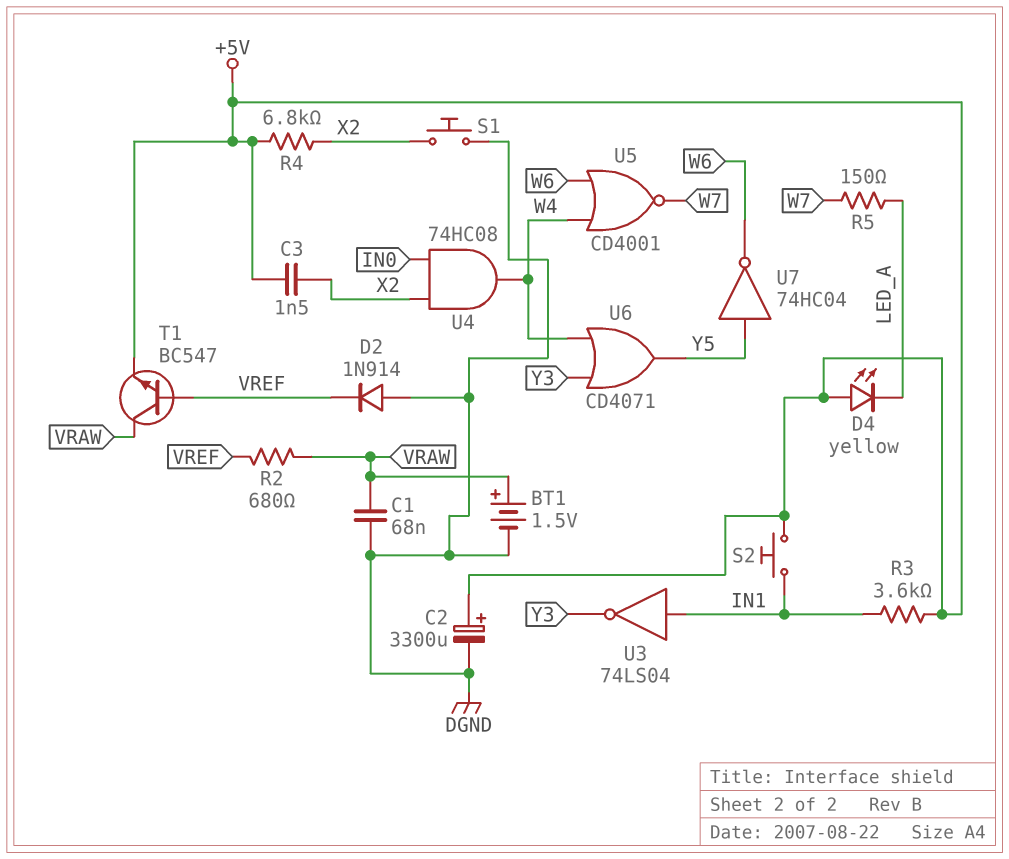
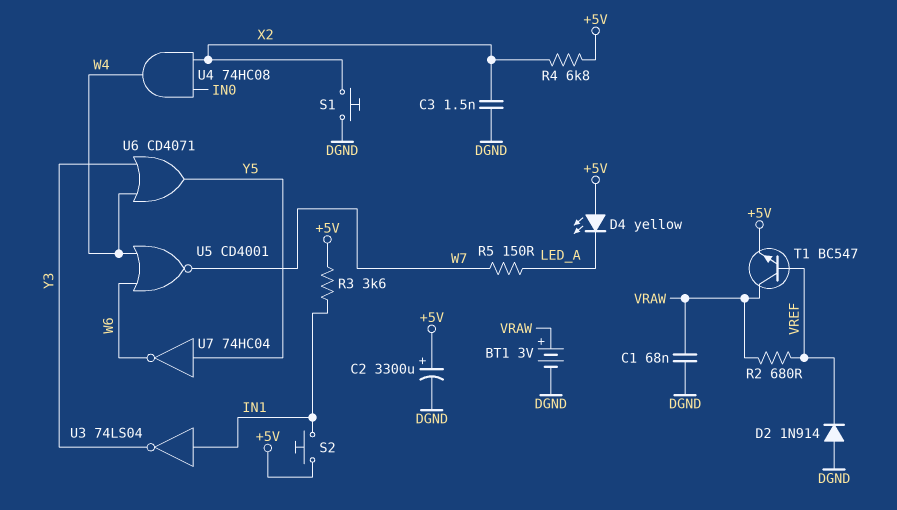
BT1: 1.5V (plus VRAW, minus DGND) -> 3V (plus VRAW, minus DGND)
C3: 1.5nF (+5V, X2) -> 1.5nF (DGND, X2)

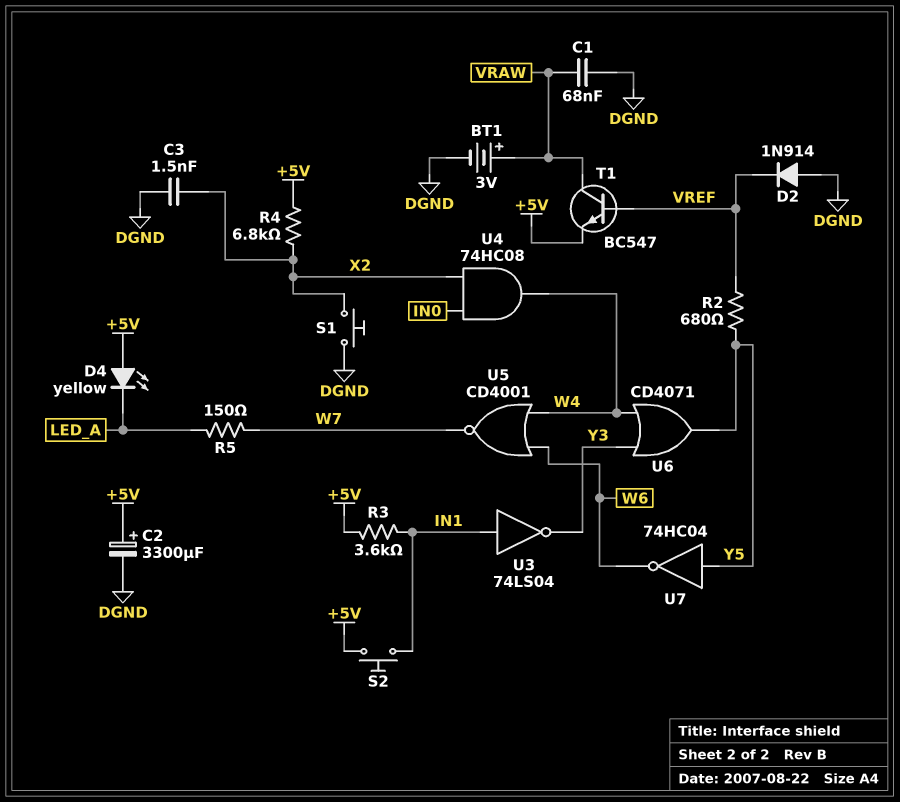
R2: 680 (VRAW, VREF) -> 680 (VREF, Y5)

